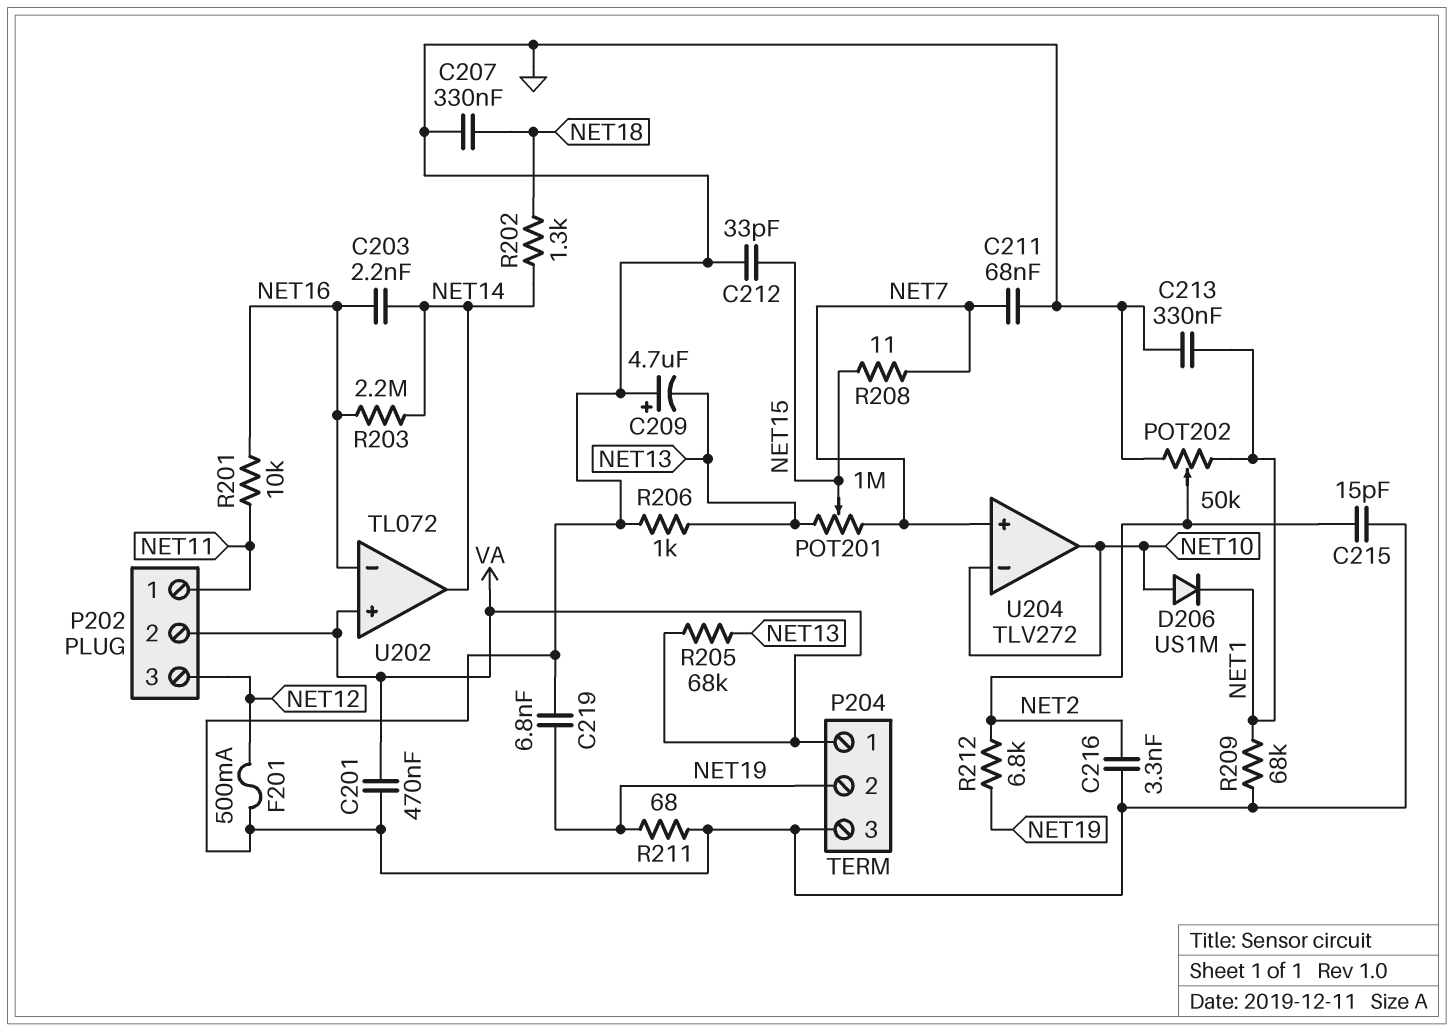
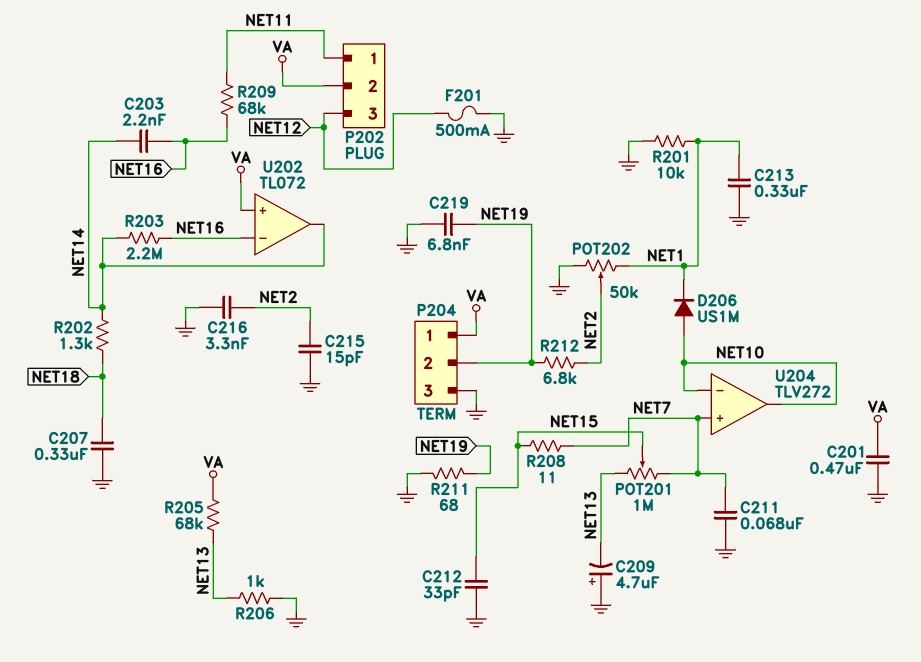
R201: 10k (NET11, NET16) -> 10k (GND, NET1)
R209: 68k (GND, NET1) -> 68k (NET11, NET16)

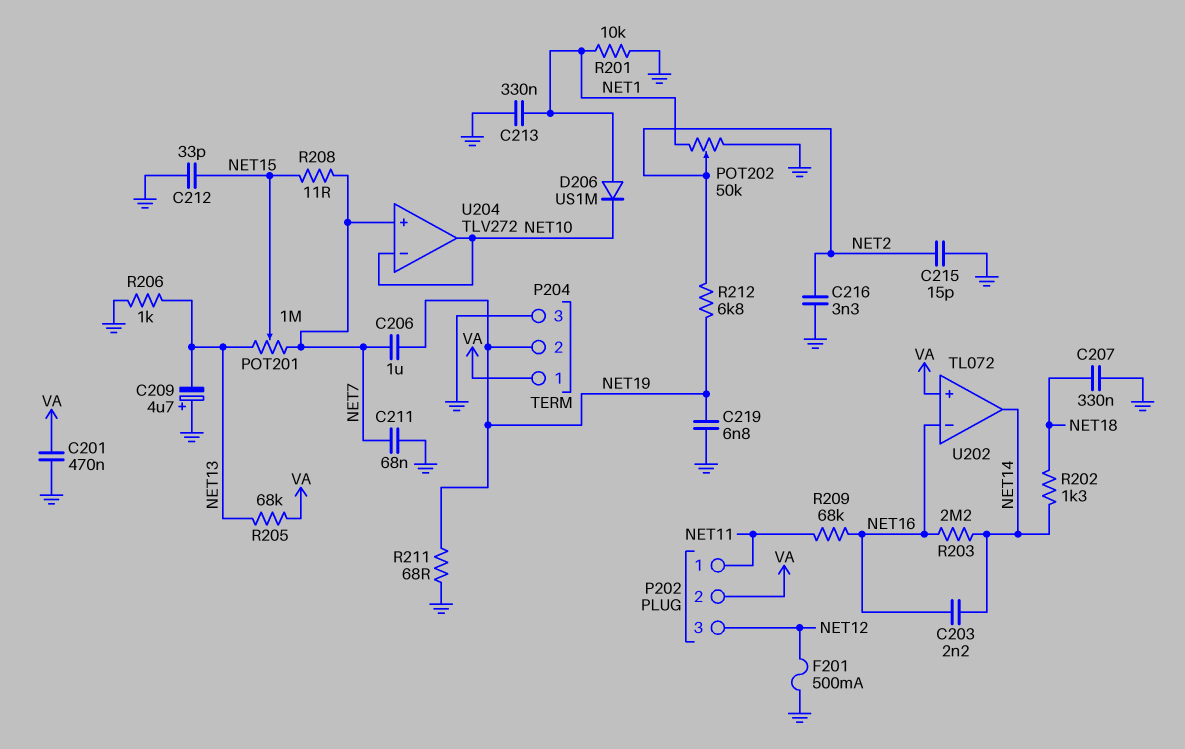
C206: none -> 1uF (NET7, NET19)
D206: diode US1M (A NET10, K NET1) -> diode US1M (A NET1, K NET10)

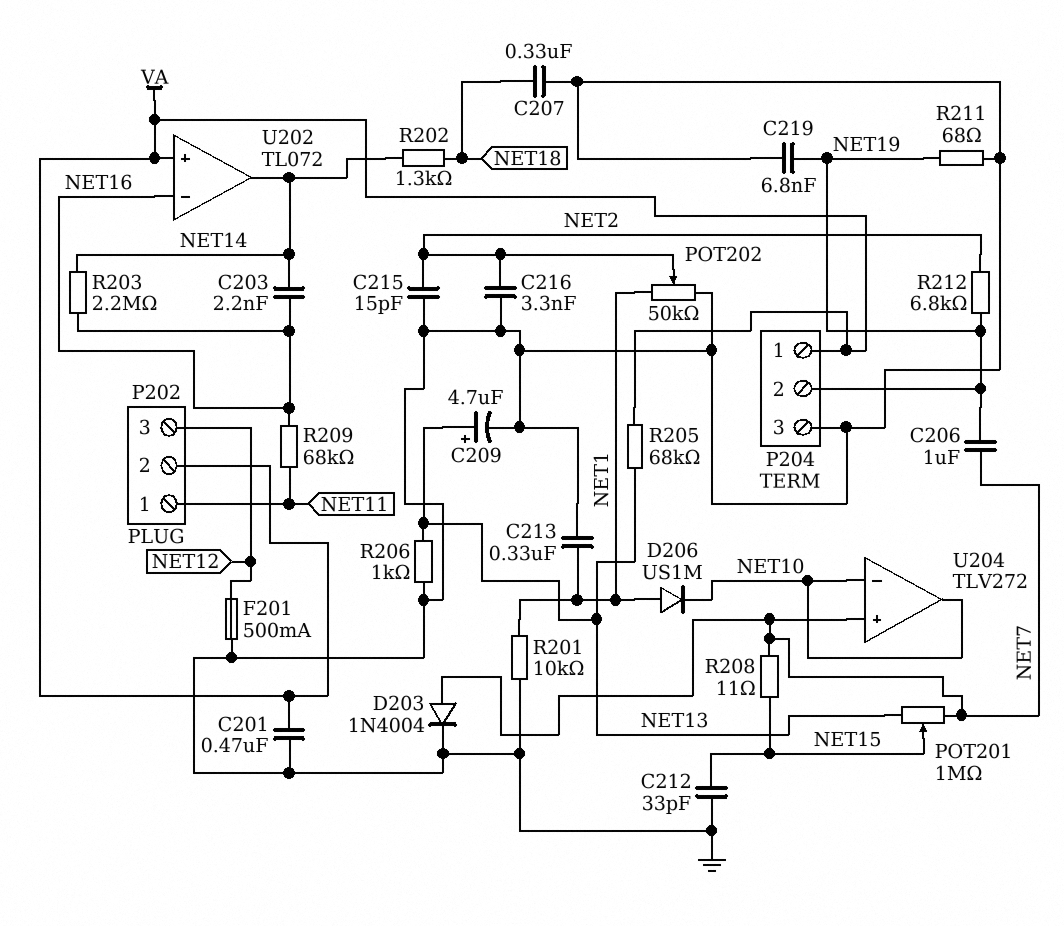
C209: 4.7uF (plus GND, minus NET13) -> 4.7uF (plus NET13, minus GND)
C211: 68nF (GND, NET7) -> none
D203: none -> diode 1N4004 (A NET7, K GND)

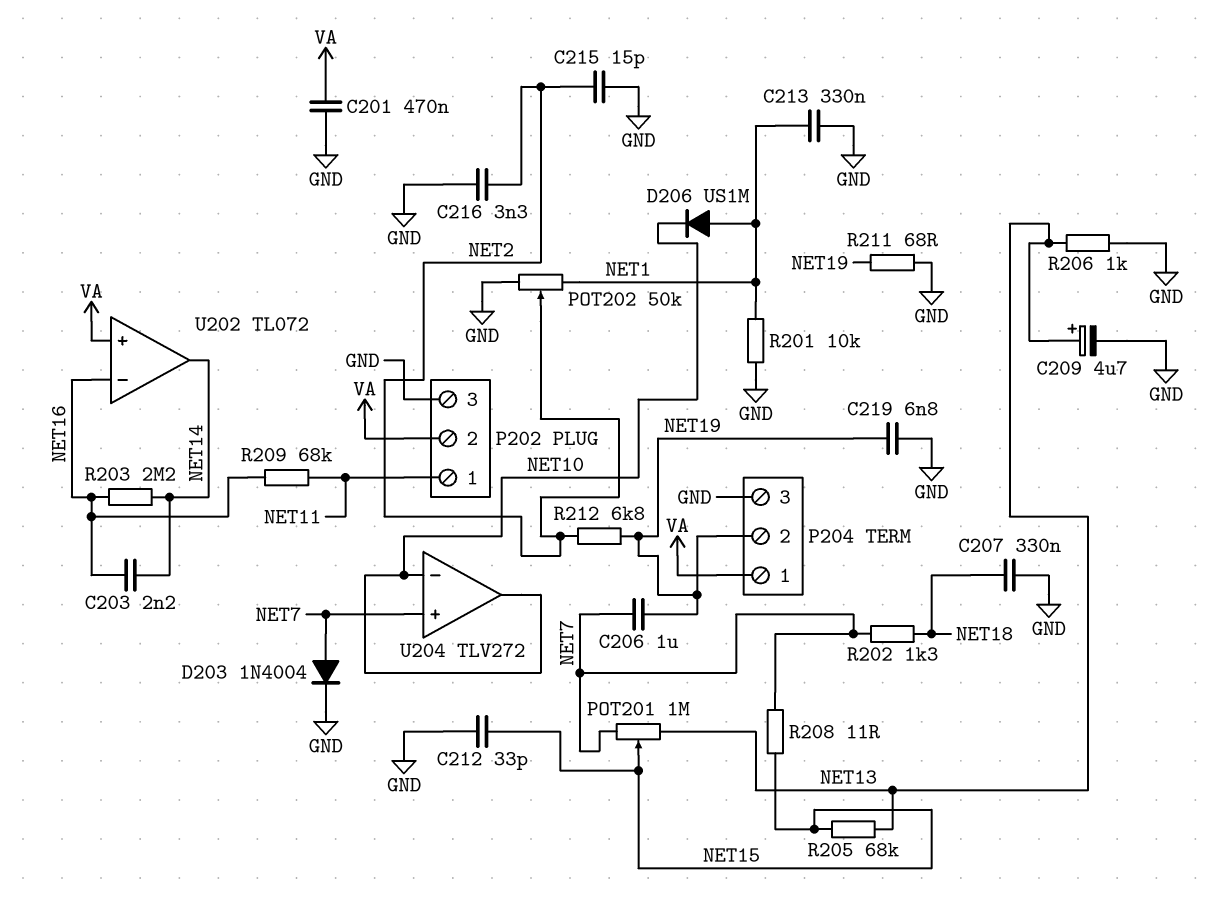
F201: 500mA (GND, NET12) -> none
P202 pin 3: NET12 -> GND
R202: 1.3k (NET14, NET18) -> 1.3k (NET7, NET18)
R205: 68k (NET13, VA) -> 68k (NET13, NET15)

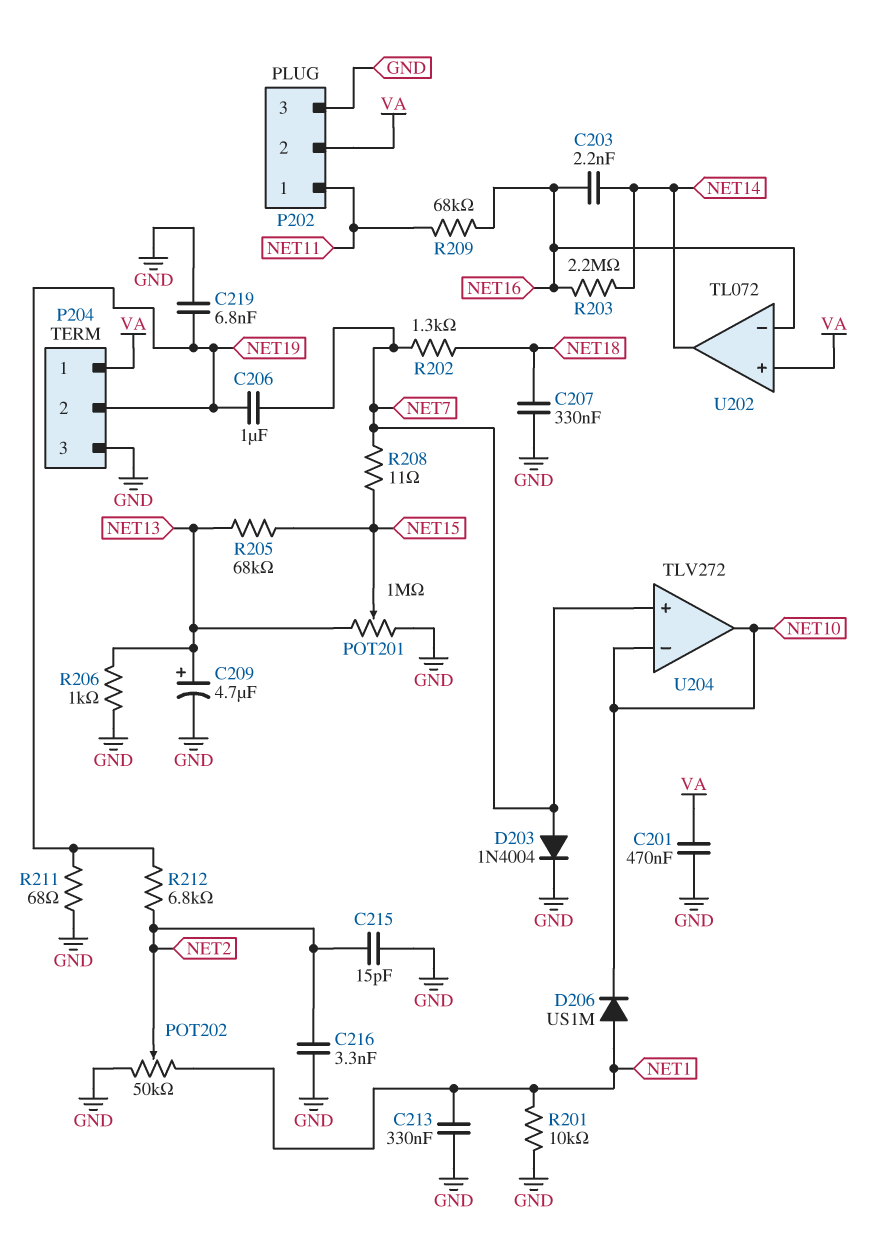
C212: 33pF (GND, NET15) -> none
POT201: 1M (NET7, NET13, wiper NET15) -> 1M (GND, NET13, wiper NET15)

